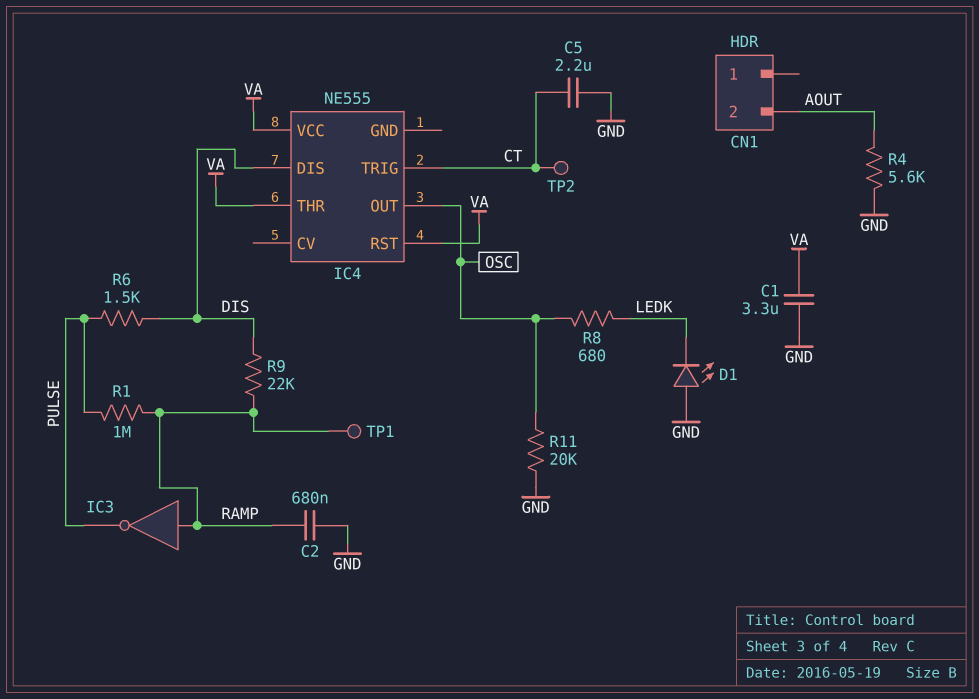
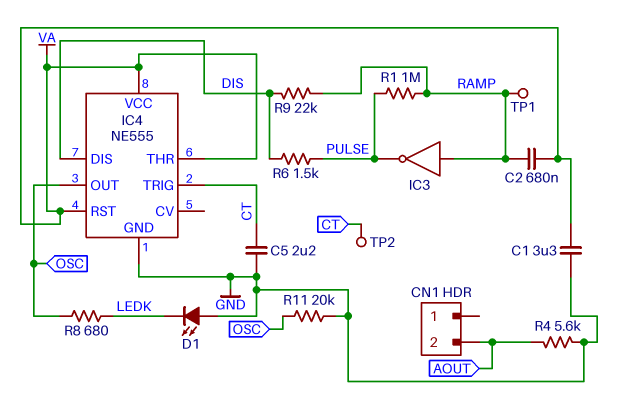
C2: 680nF (GND, RAMP) -> 680nF (RAMP, VA)
IC4 pin GND: none -> GND

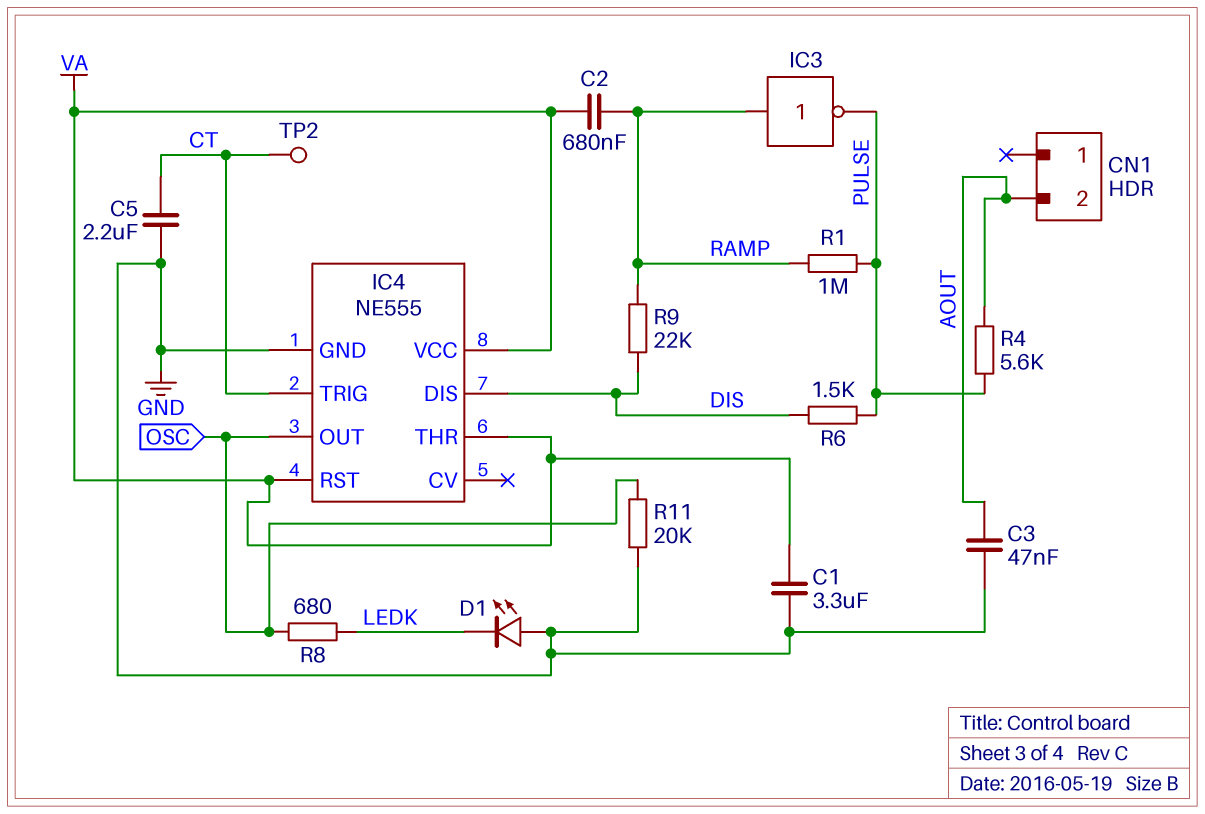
C3: none -> 47nF (AOUT, GND)
R4: 5.6k (AOUT, GND) -> 5.6k (AOUT, PULSE)
TP1: test point (RAMP) -> none

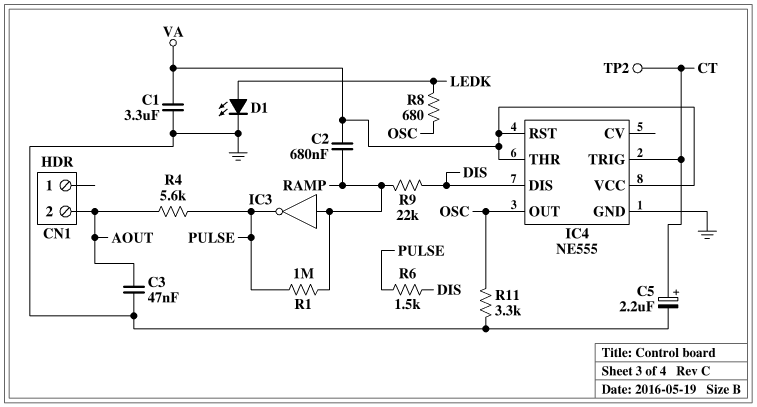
C5: 2.2uF (CT, GND) -> 2.2uF (plus CT, minus GND)
D1: LED (A GND, K LEDK) -> LED (A LEDK, K GND)
R11: 20k (GND, OSC) -> 3.3k (GND, OSC)

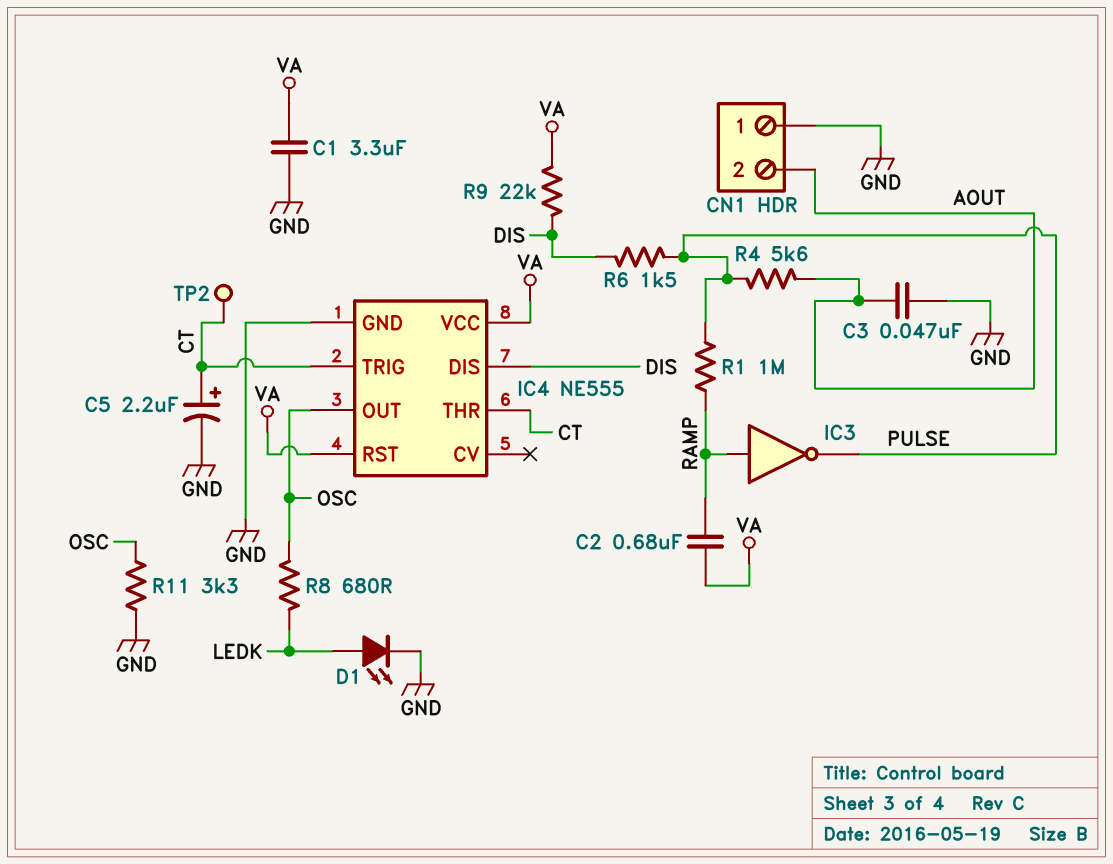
CN1 pin 1: none -> GND
IC4 pin THR: VA -> CT
R9: 22k (DIS, RAMP) -> 22k (DIS, VA)

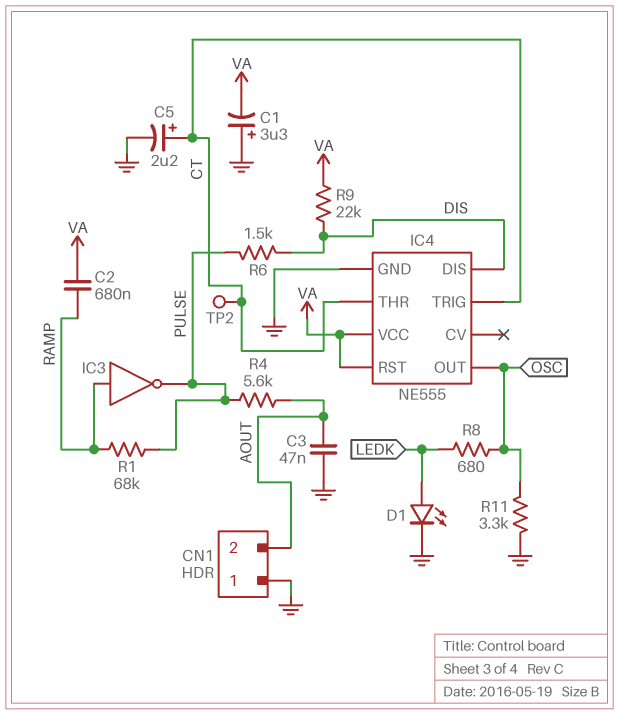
C1: 3.3uF (GND, VA) -> 3.3uF (plus GND, minus VA)
R1: 1M (PULSE, RAMP) -> 68k (PULSE, RAMP)

